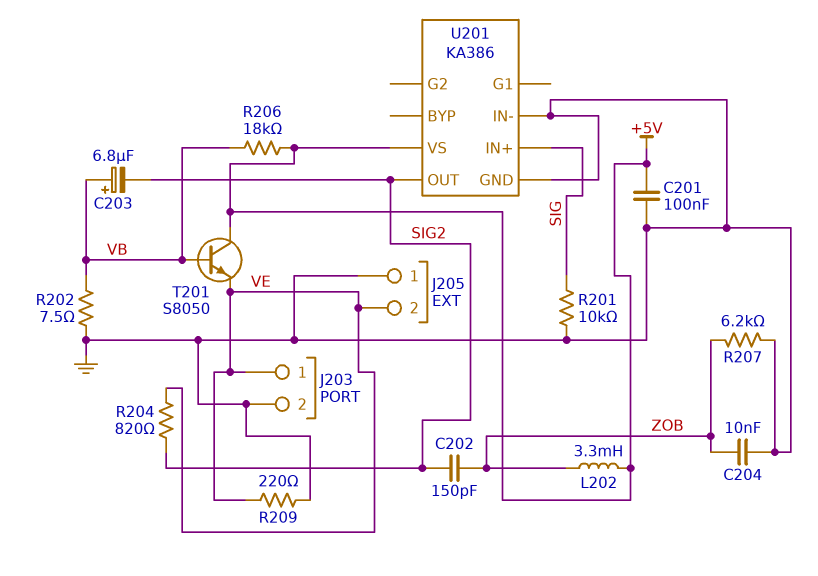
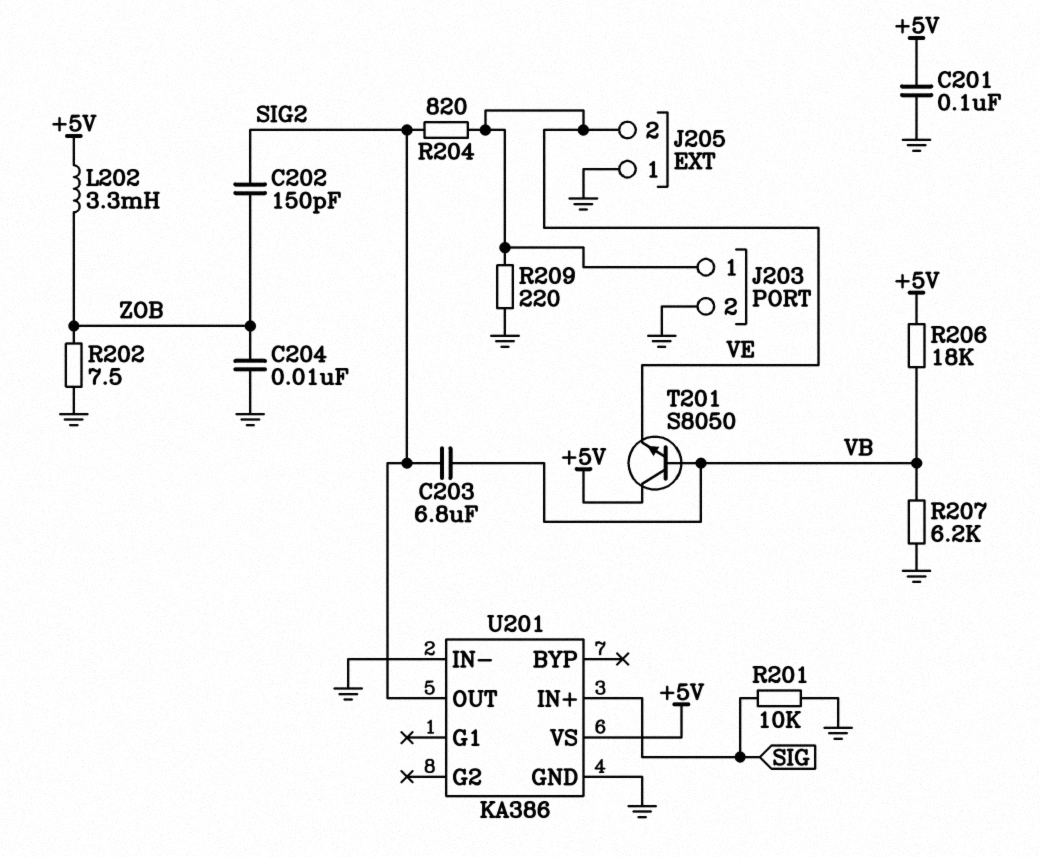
C203: 6.8uF (plus VB, minus SIG2) -> 6.8uF (SIG2, VB)
R202: 7.5 (GND, VB) -> 7.5 (GND, ZOB)
R207: 6.2k (GND, ZOB) -> 6.2k (GND, VB)

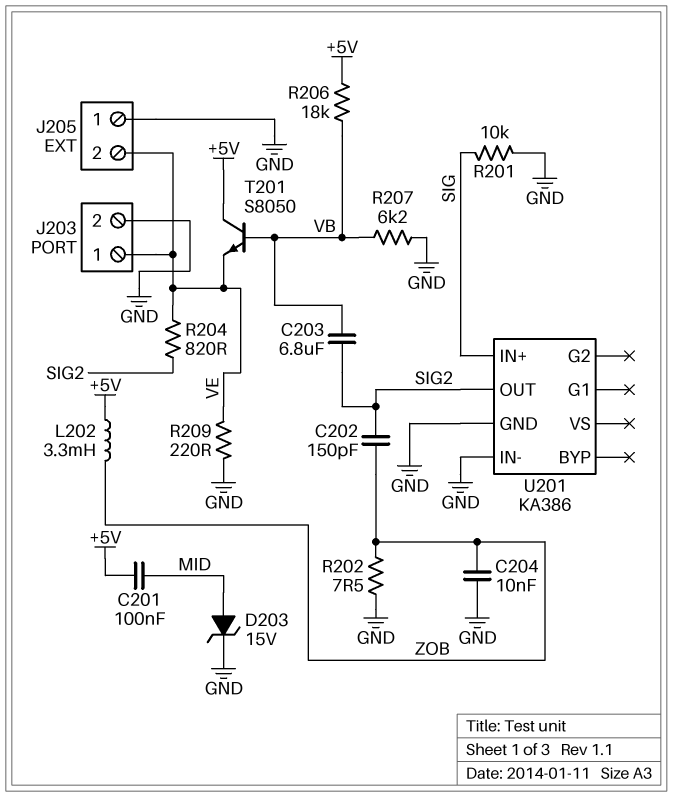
C201: 100nF (+5V, GND) -> 100nF (+5V, MID)
D203: none -> zener 15V (A MID, K GND)
U201 pin VS: +5V -> none

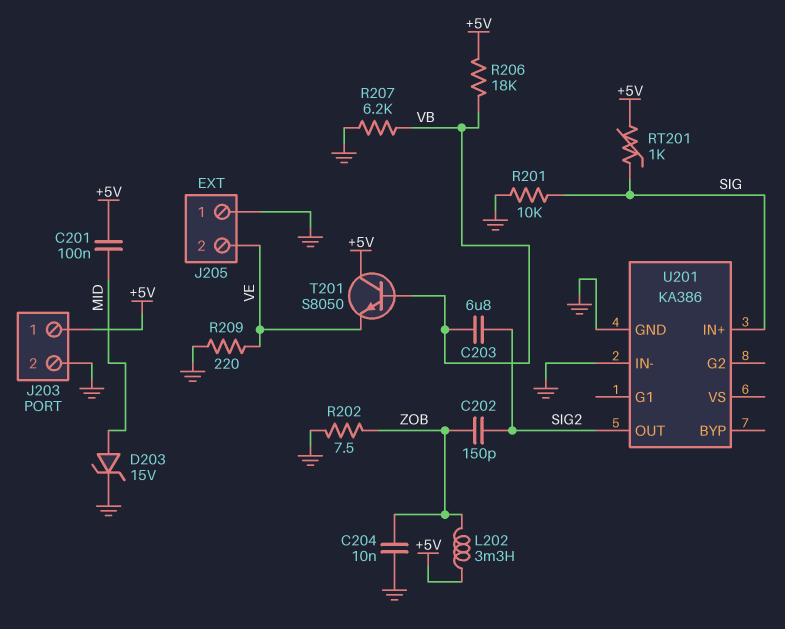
J203 pin 1: VE -> +5V
R204: 820 (SIG2, VE) -> none
RT201: none -> 1k (+5V, SIG)

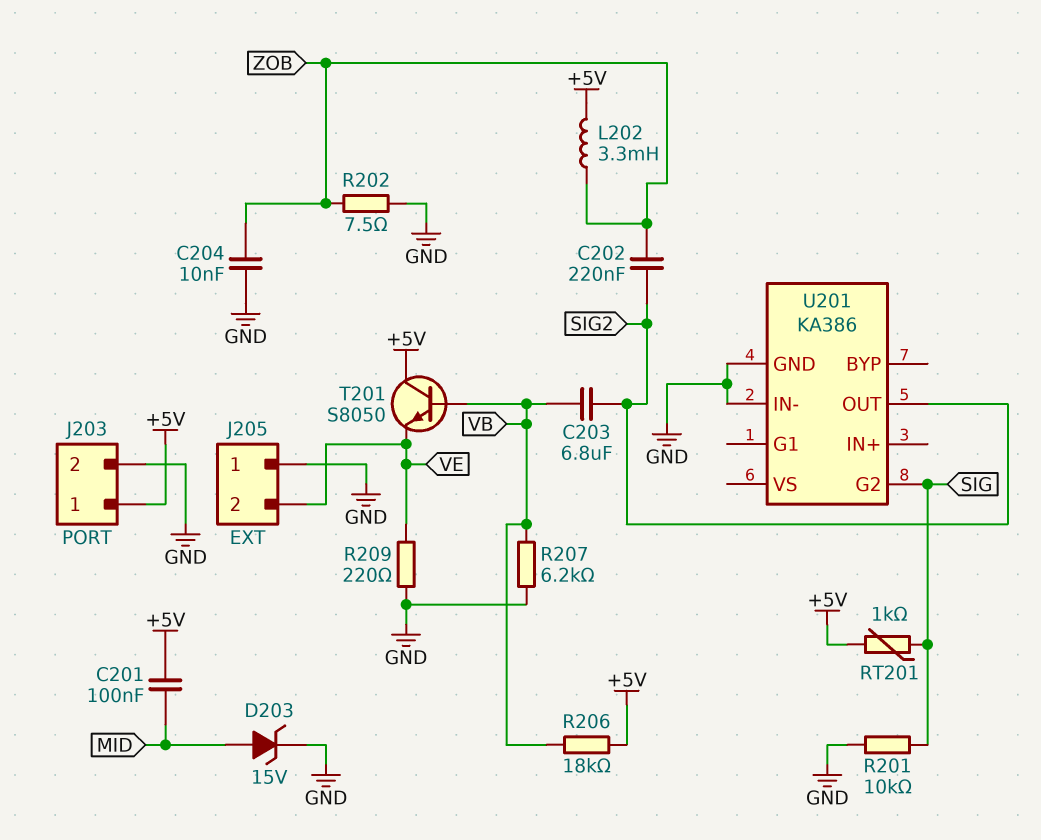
C202: 150pF (SIG2, ZOB) -> 220nF (SIG2, ZOB)
U201 pin G2: none -> SIG
U201 pin IN+: SIG -> none

